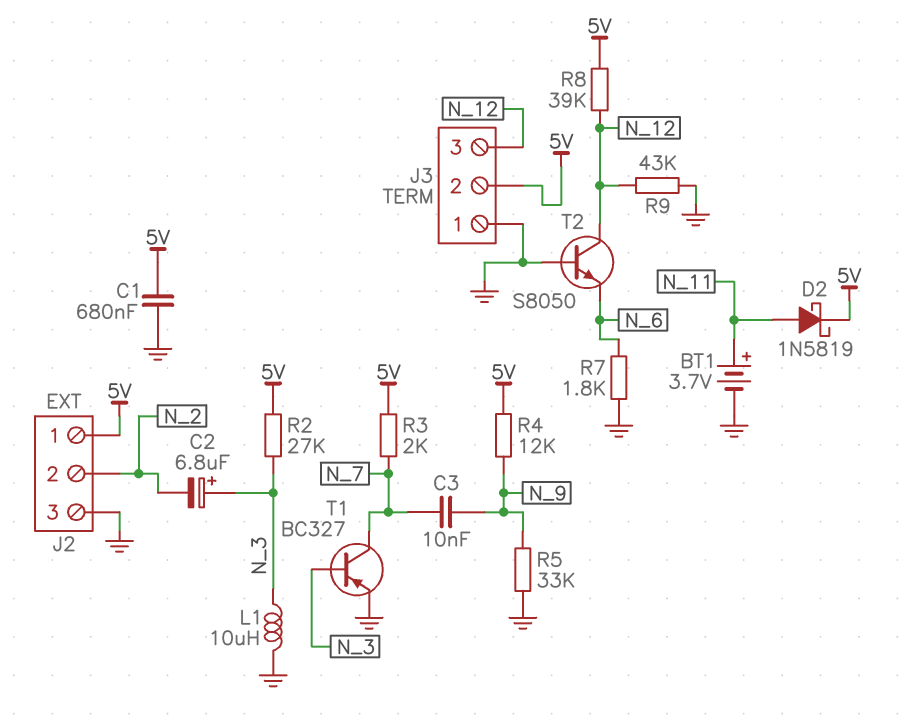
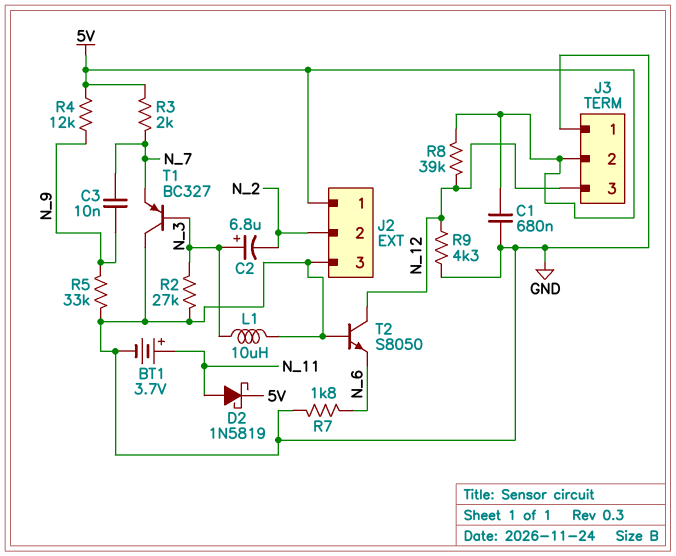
R2: 27k (5V, N_3) -> 27k (GND, N_3)
R9: 43k (GND, N_12) -> 4.3k (GND, N_12)
T1: PNP BC327 (B N_3, C N_7, E GND) -> PNP BC327 (B N_3, C GND, E N_7)

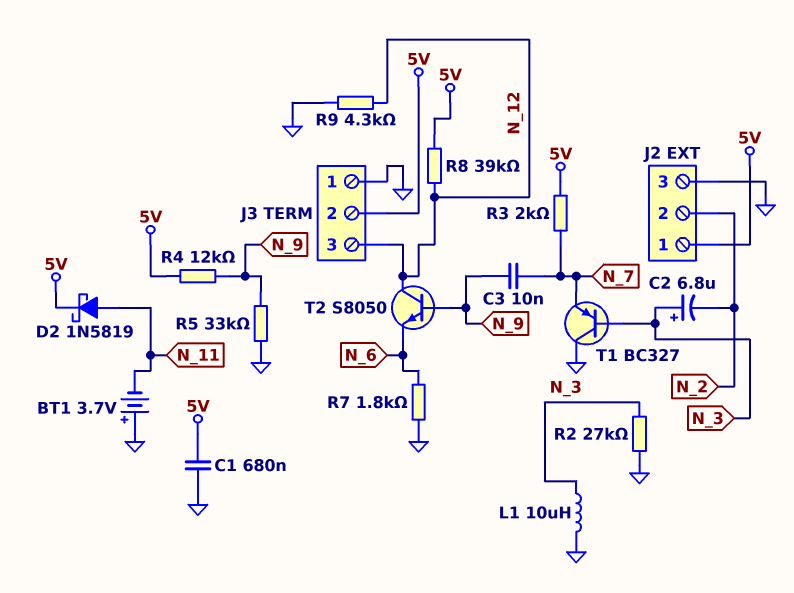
BT1: 3.7V (plus N_11, minus GND) -> 3.7V (plus GND, minus N_11)
T2: NPN S8050 (B GND, C N_12, E N_6) -> NPN S8050 (B N_9, C N_12, E N_6)

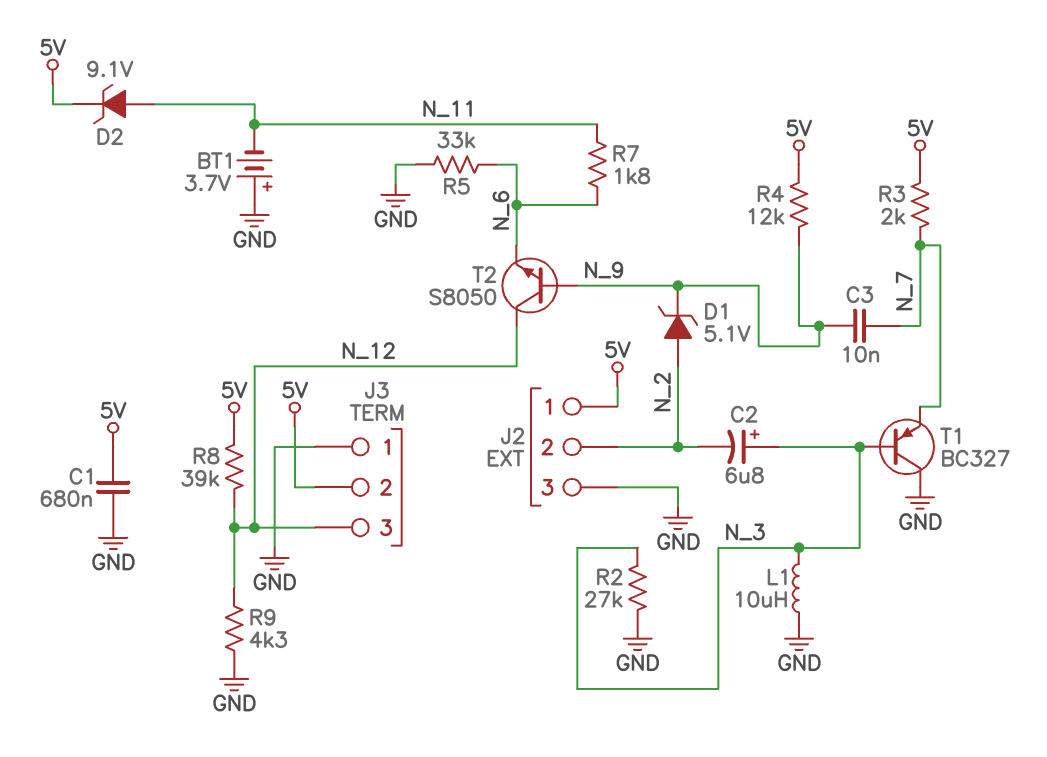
D1: none -> zener 5.1V (A N_2, K N_9)
D2: schottky 1N5819 (A N_11, K 5V) -> zener 9.1V (A N_11, K 5V)
R5: 33k (GND, N_9) -> 33k (GND, N_6)
R7: 1.8k (GND, N_6) -> 1.8k (N_6, N_11)

